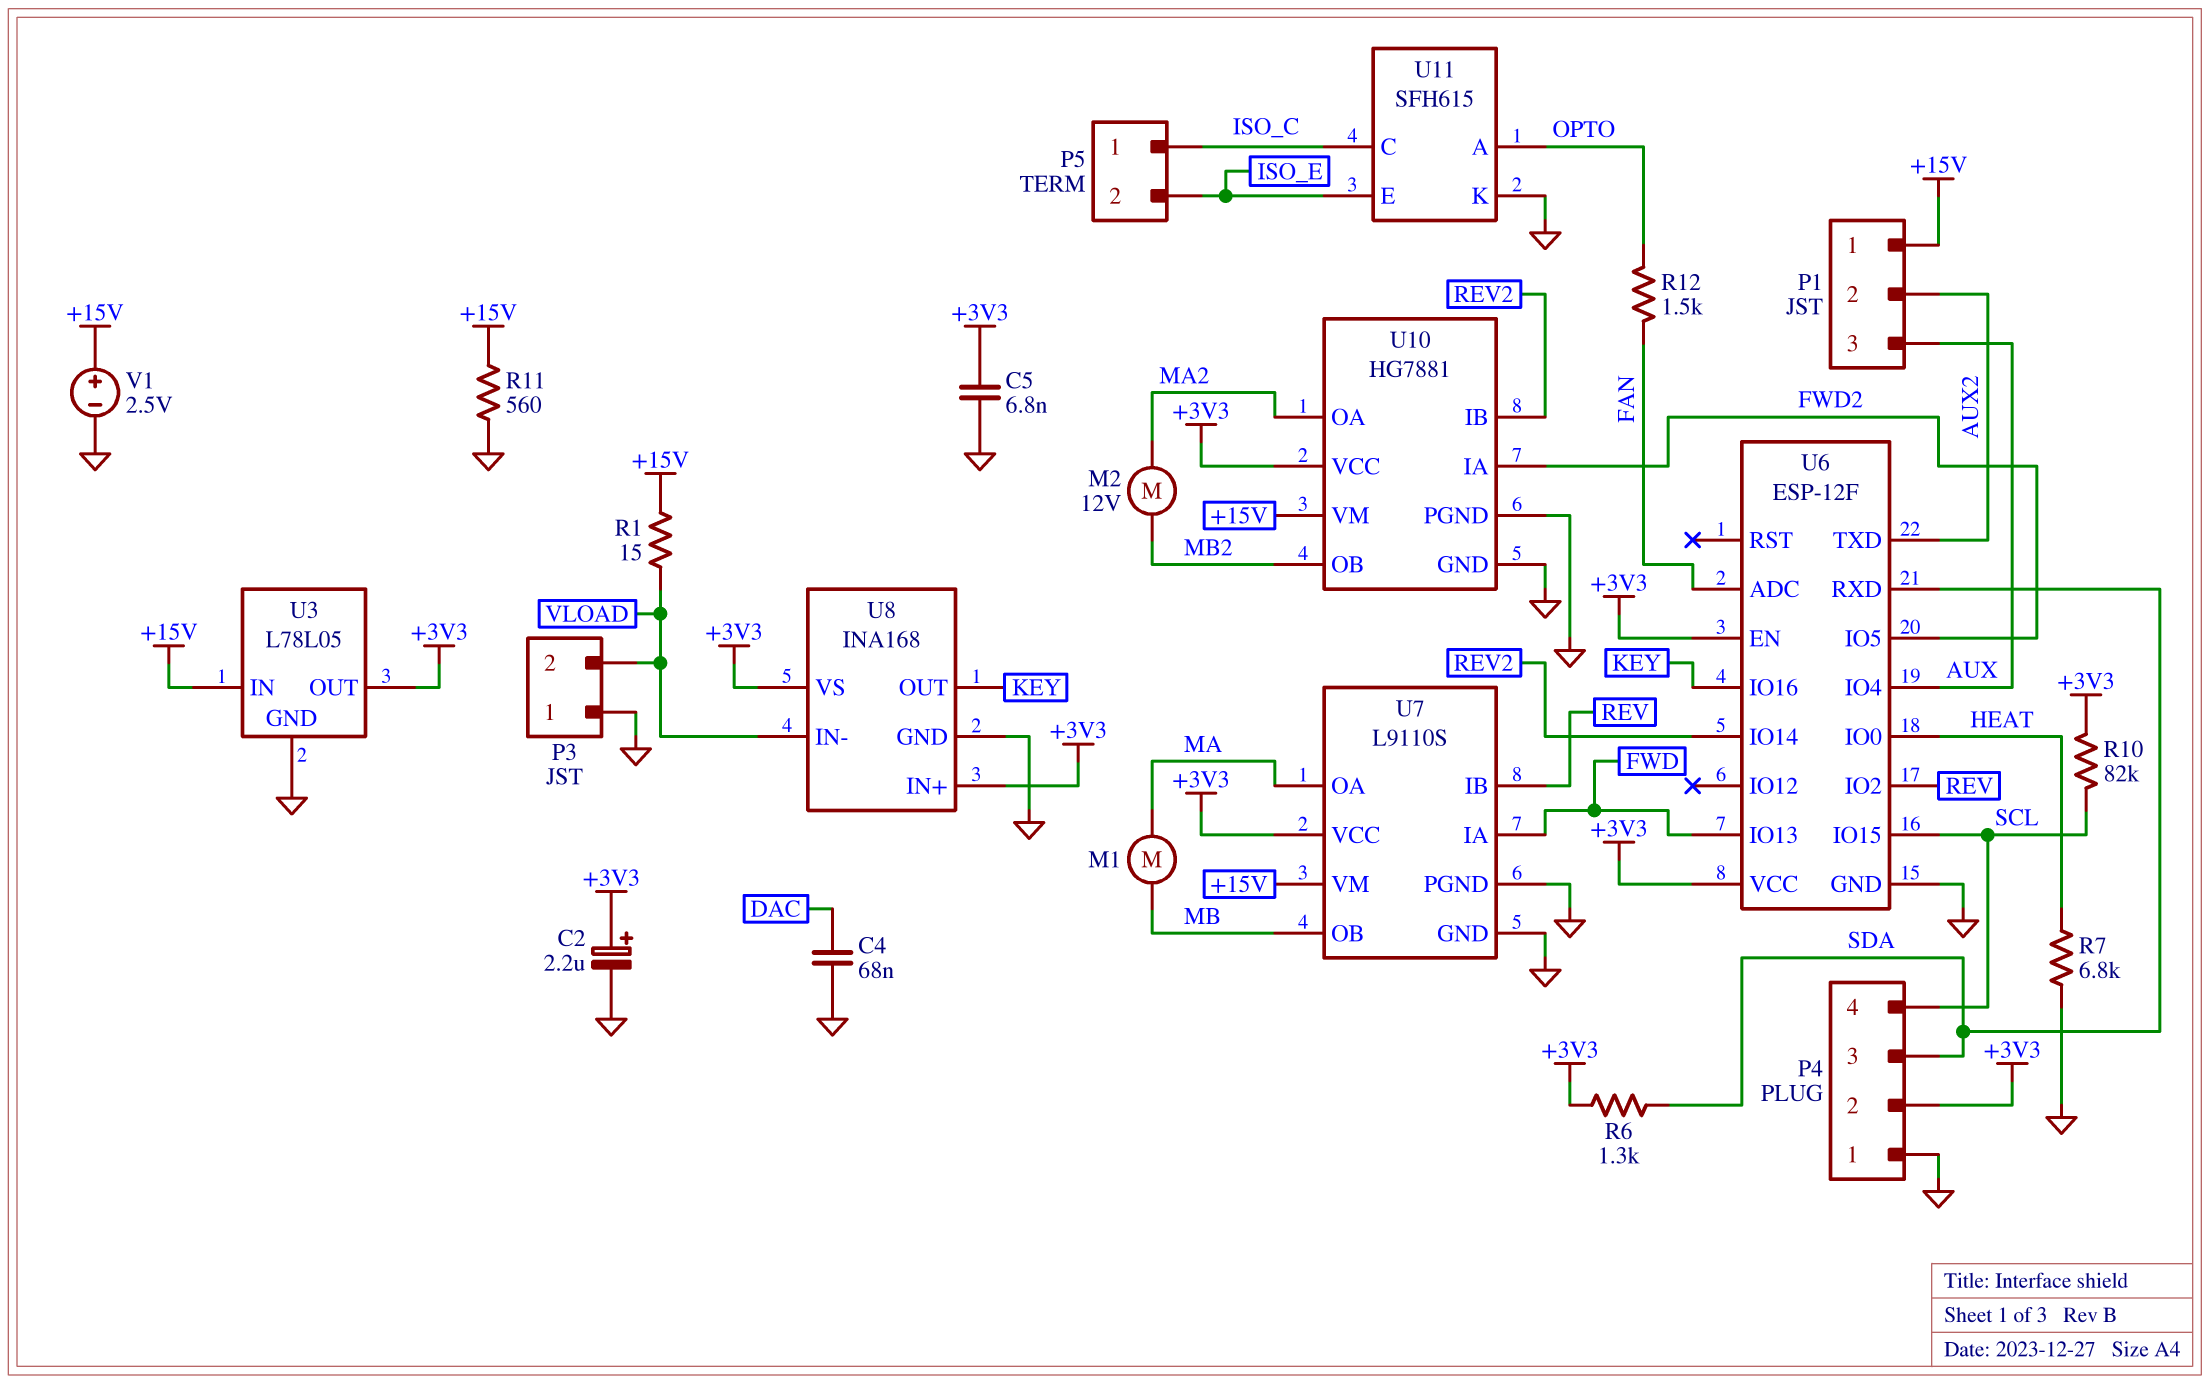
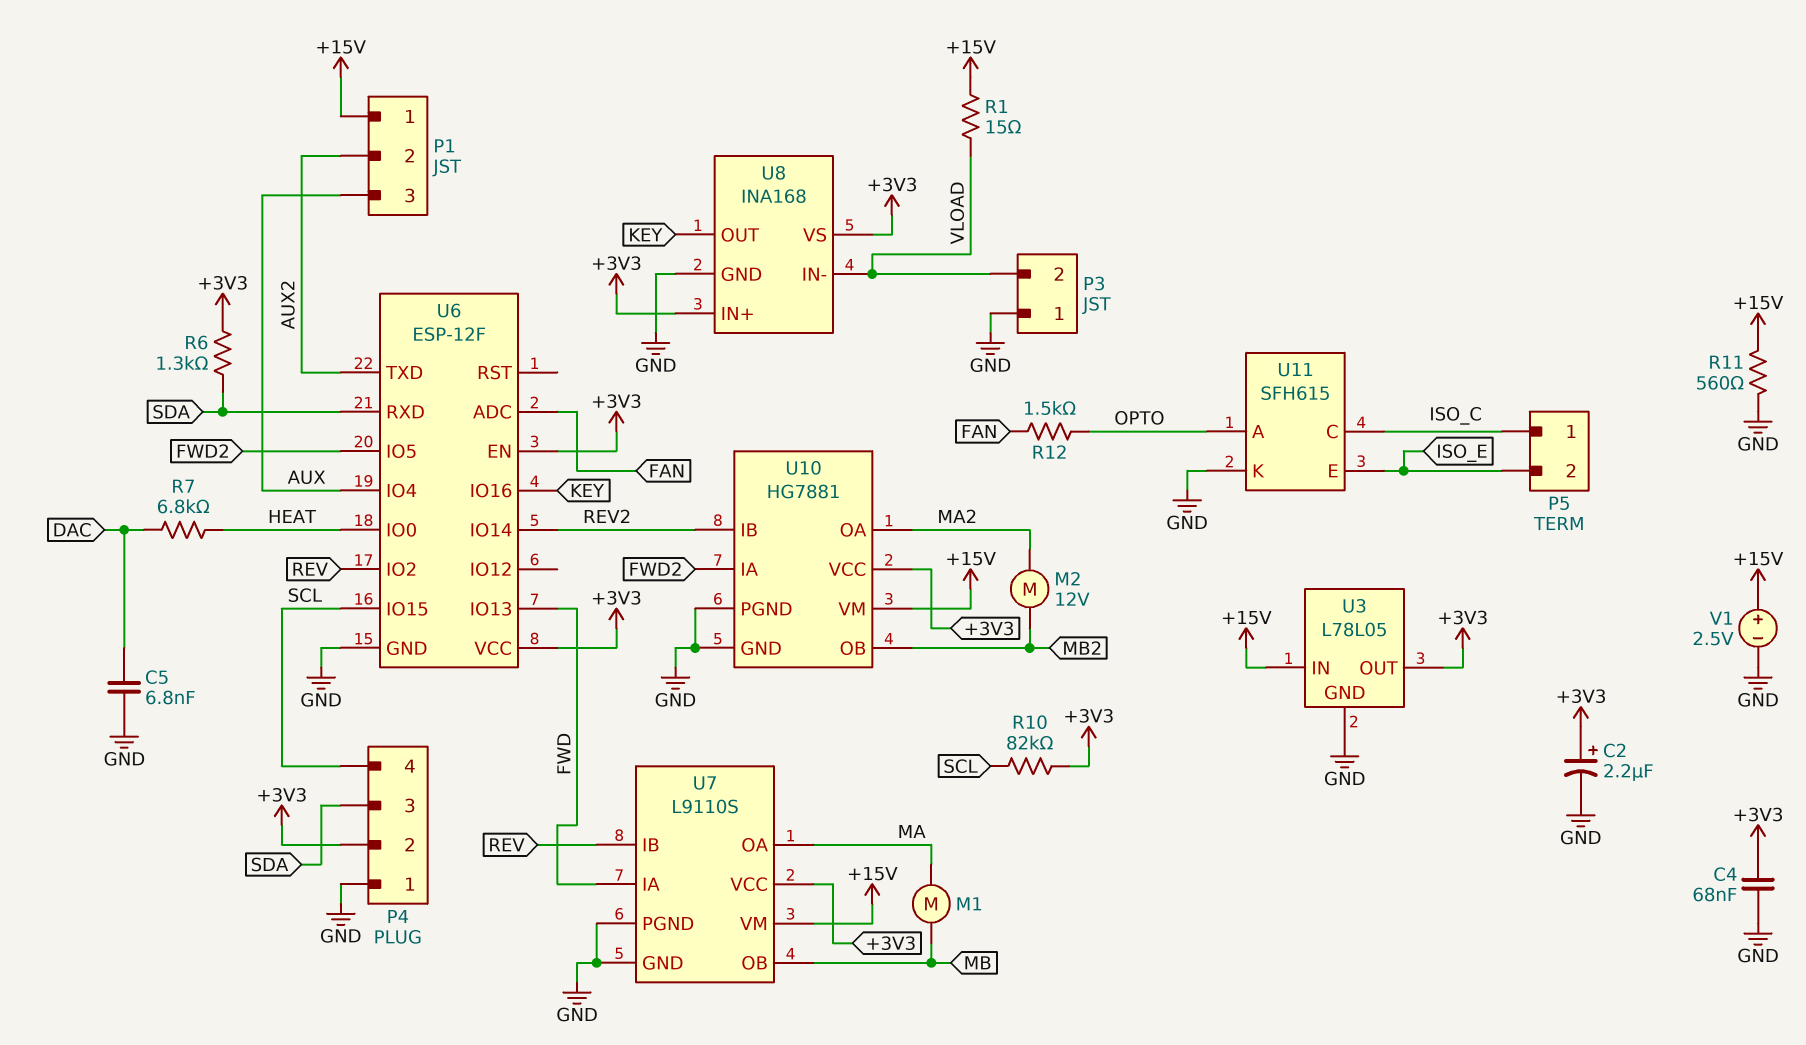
C4: 68nF (DAC, GND) -> 68nF (+3V3, GND)
C5: 6.8nF (+3V3, GND) -> 6.8nF (DAC, GND)
R7: 6.8k (GND, HEAT) -> 6.8k (DAC, HEAT)

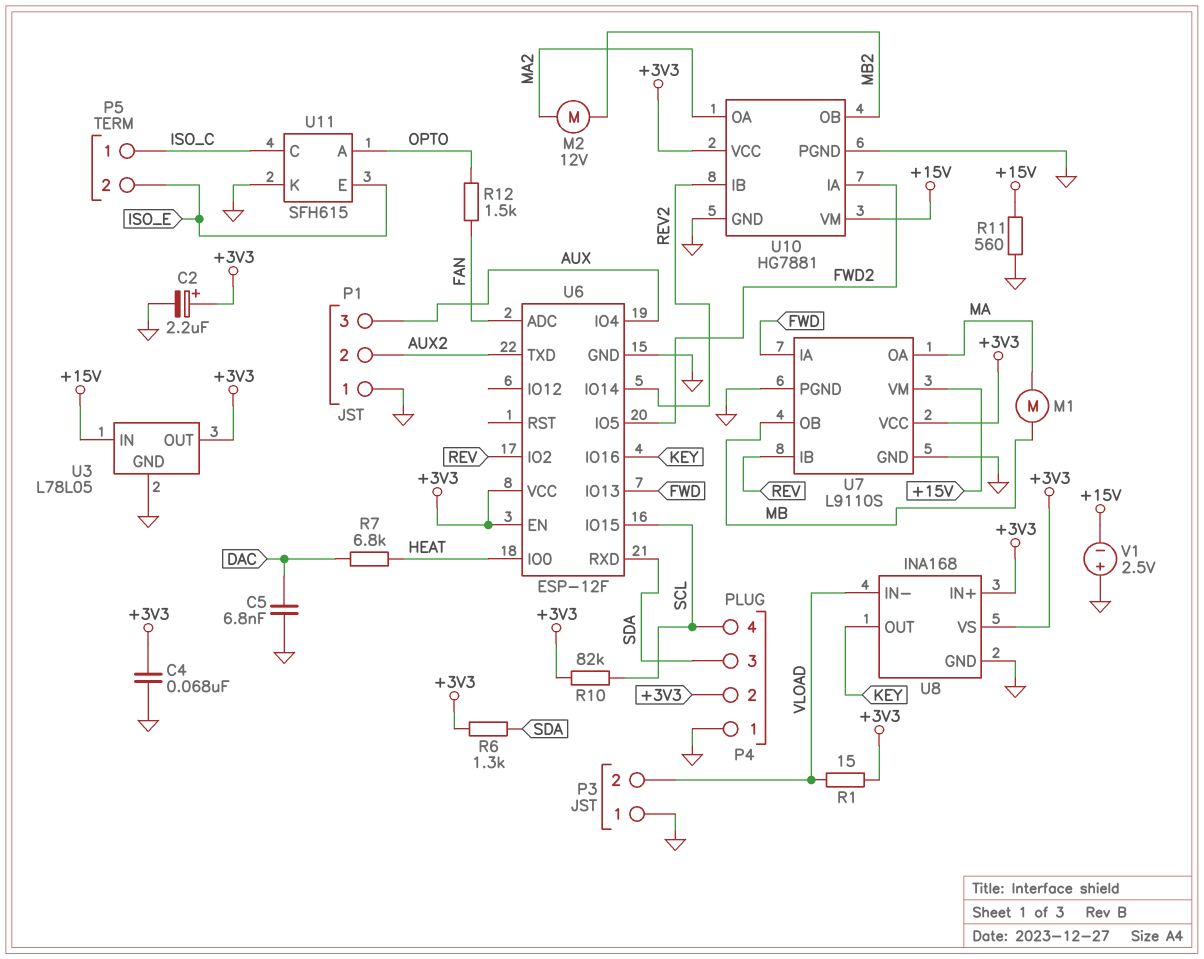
P1 pin 1: +15V -> GND
R1: 15 (+15V, VLOAD) -> 15 (+3V3, VLOAD)
V1: 2.5V (plus +15V, minus GND) -> 2.5V (plus GND, minus +15V)

